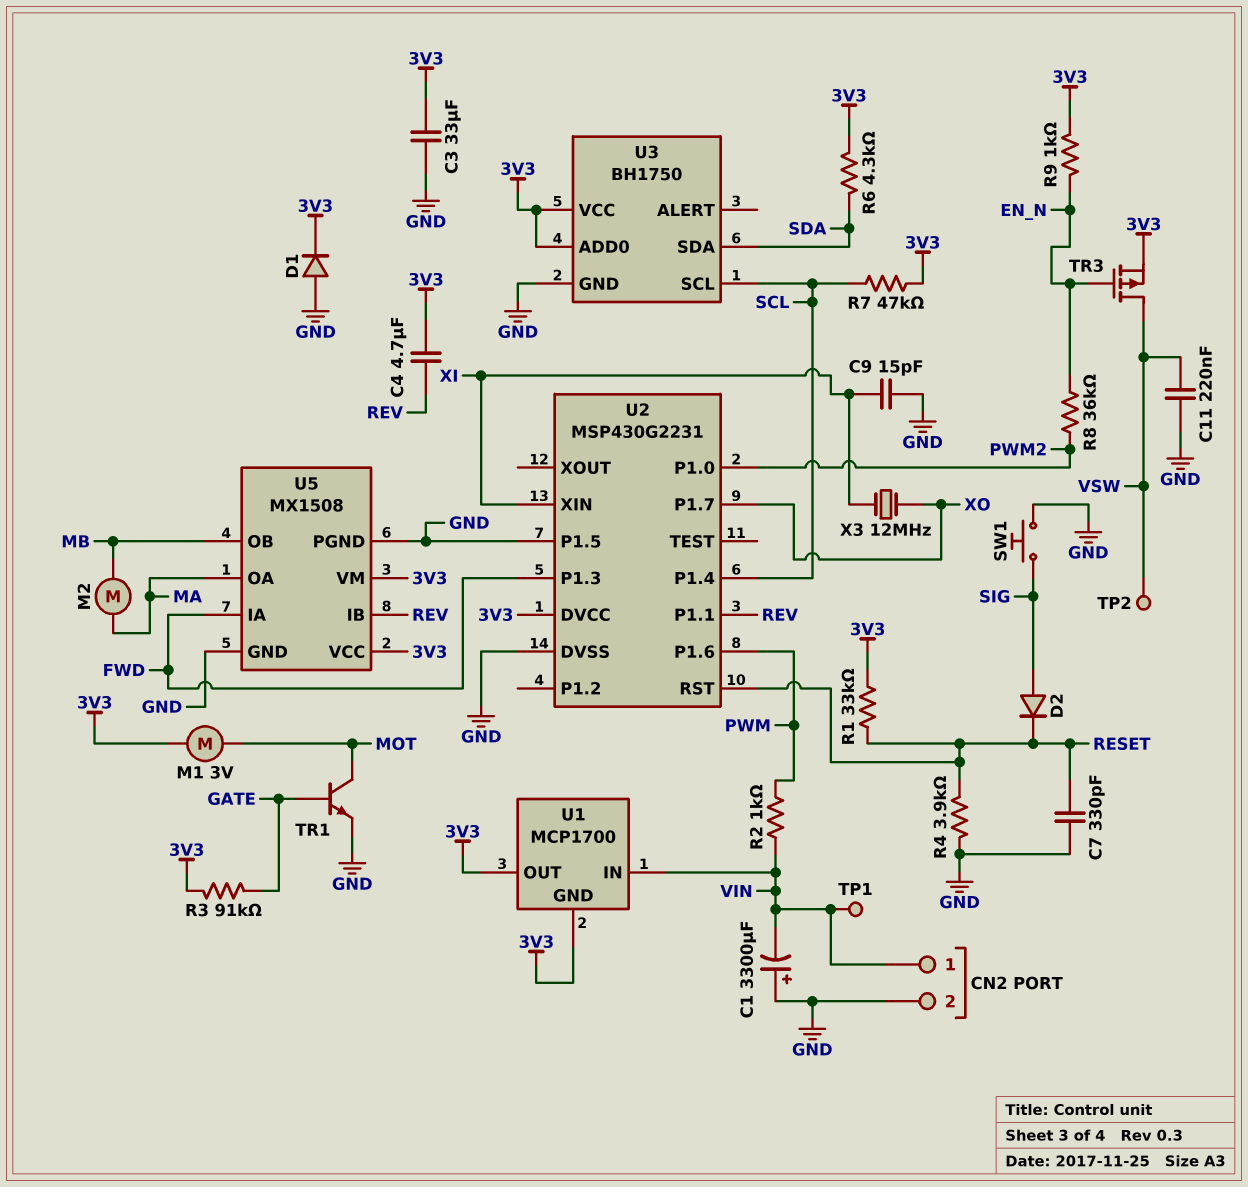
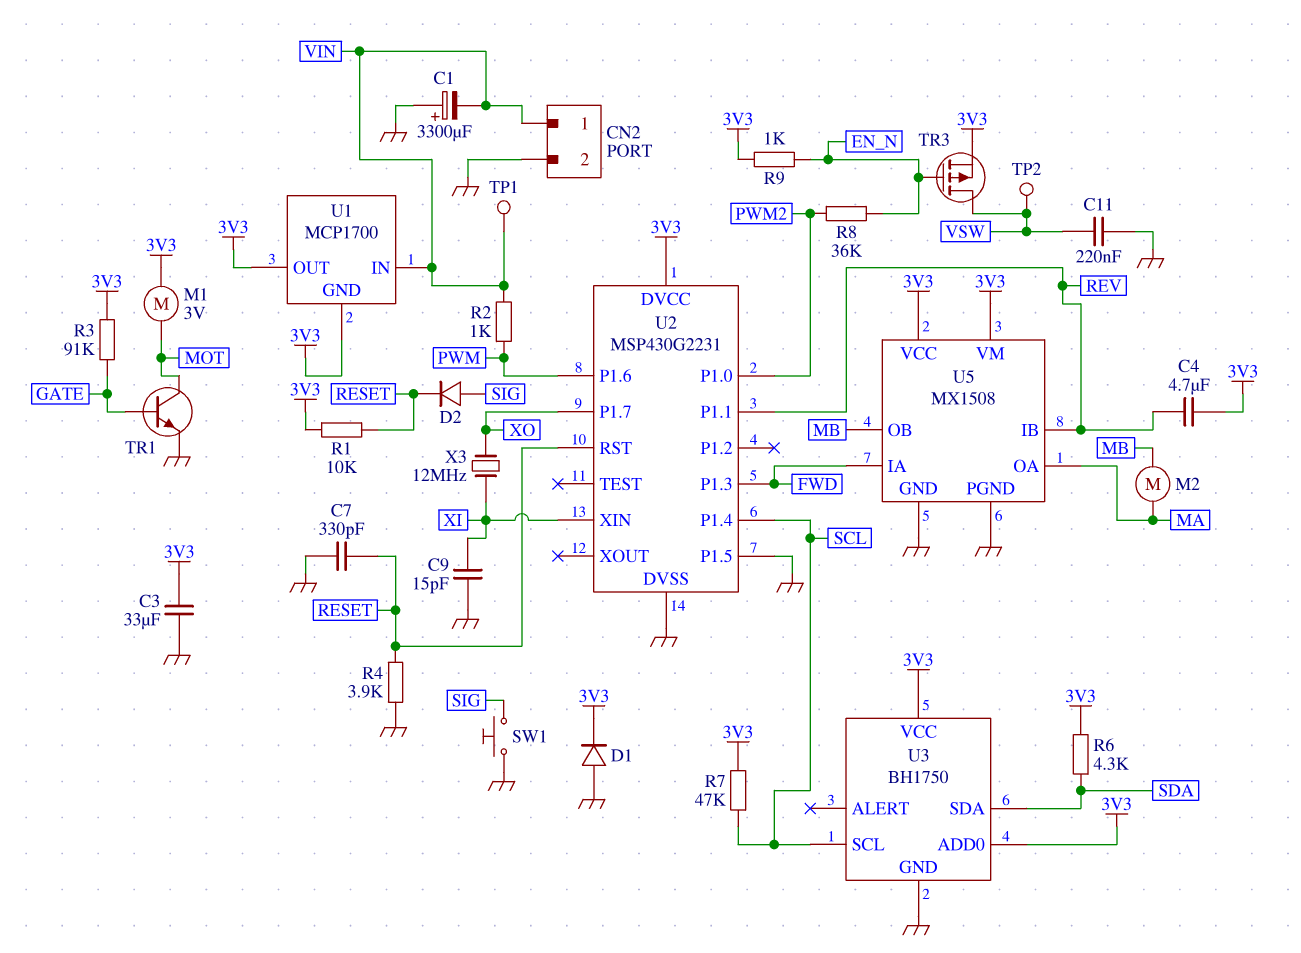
R1: 33k (3V3, RESET) -> 10k (3V3, RESET)

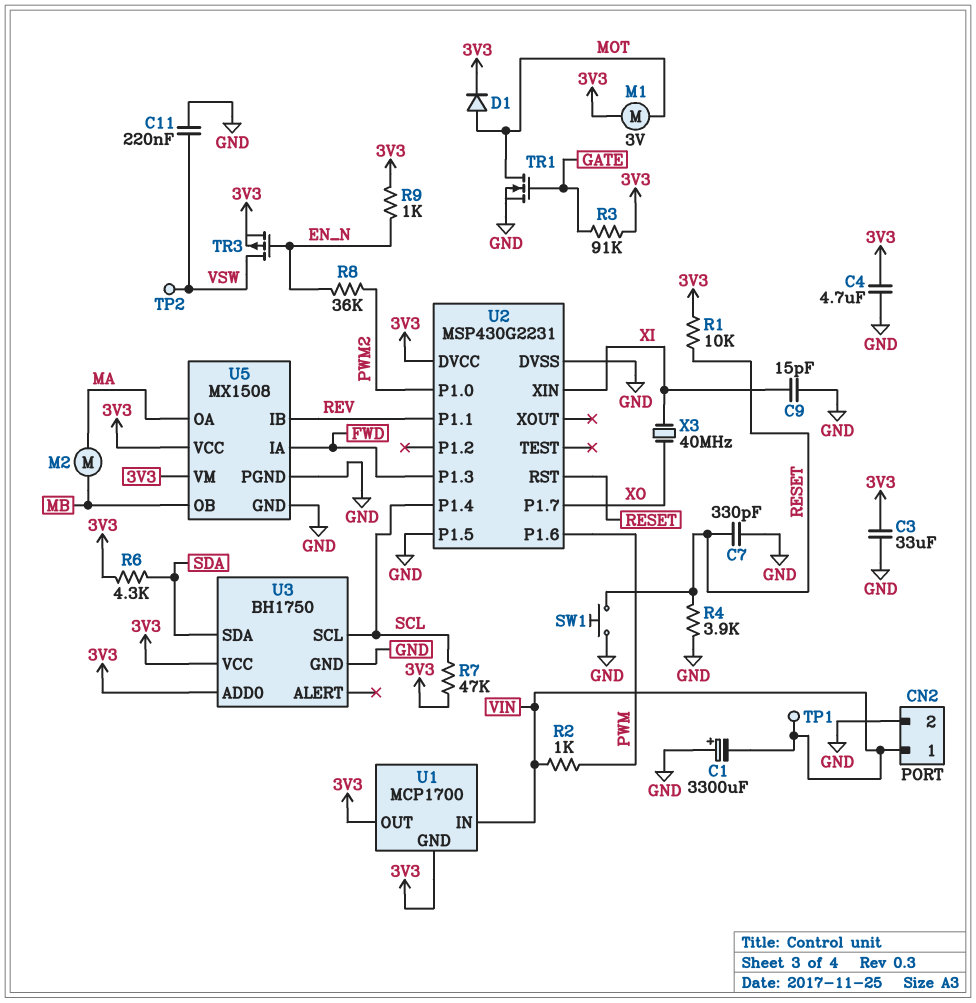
C4: 4.7uF (3V3, REV) -> 4.7uF (3V3, GND)
D1: diode (A GND, K 3V3) -> diode (A MOT, K 3V3)
D2: diode (A SIG, K RESET) -> none
SW1: button (GND, SIG) -> button (GND, RESET)
TR1: NPN (B GATE, C MOT, E GND) -> NMOS (G GATE, D MOT, S GND)
X3: 12MHz (XI, XO) -> 40MHz (XI, XO)

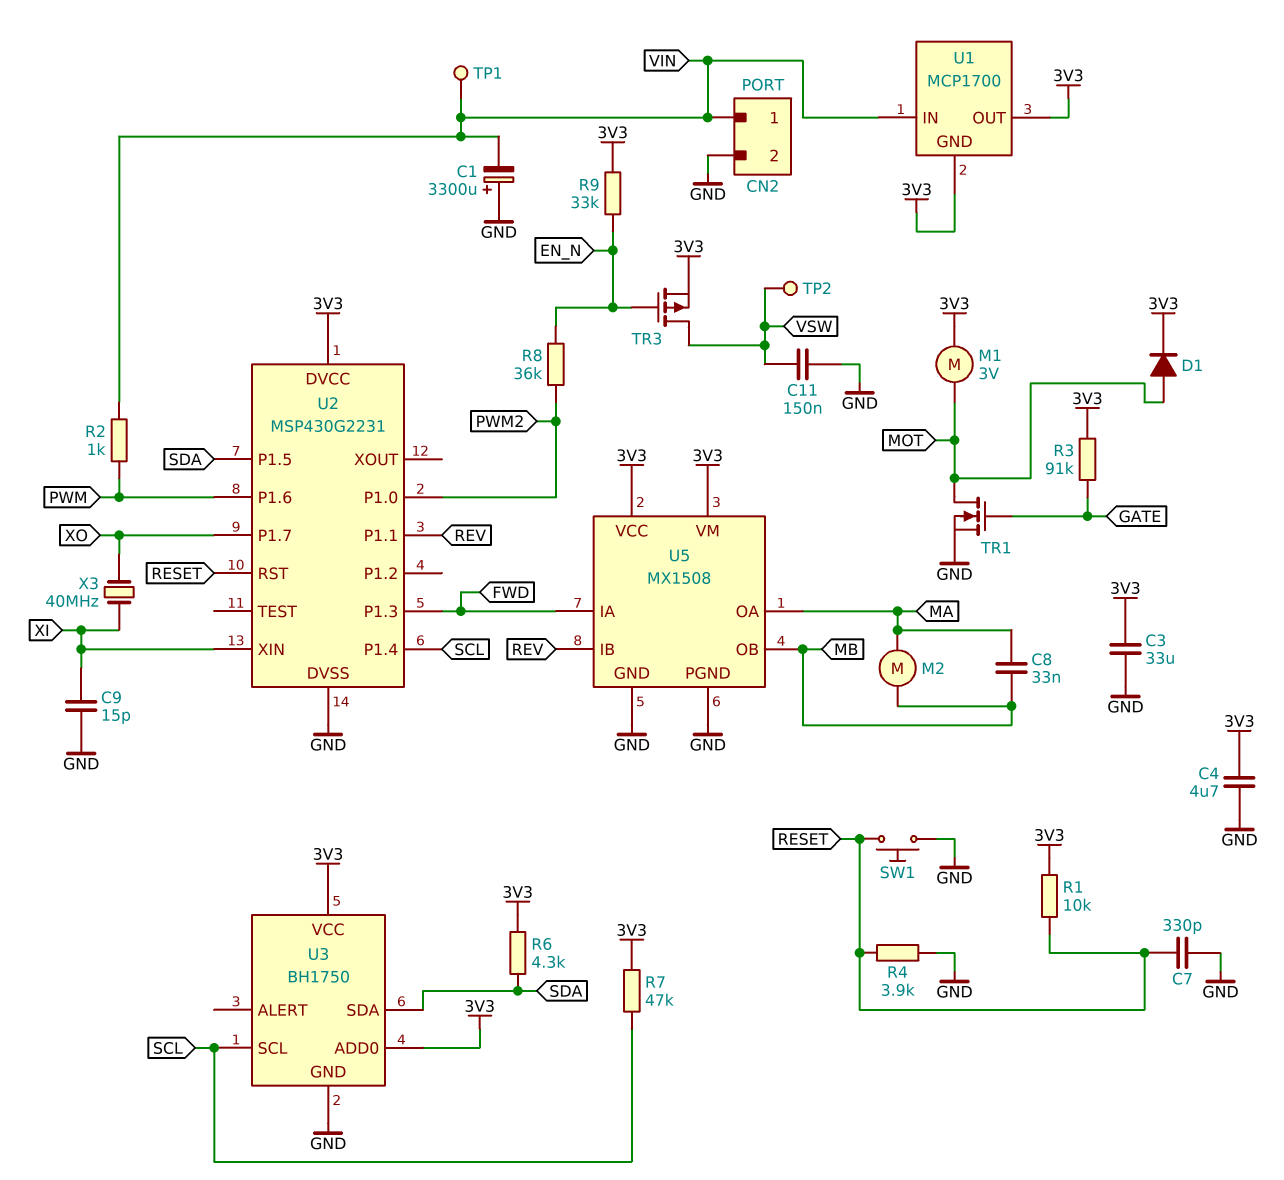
C8: none -> 33nF (MA, MB)
C11: 220nF (GND, VSW) -> 150nF (GND, VSW)
R9: 1k (3V3, EN_N) -> 33k (3V3, EN_N)
U2 pin P1.5: GND -> SDA

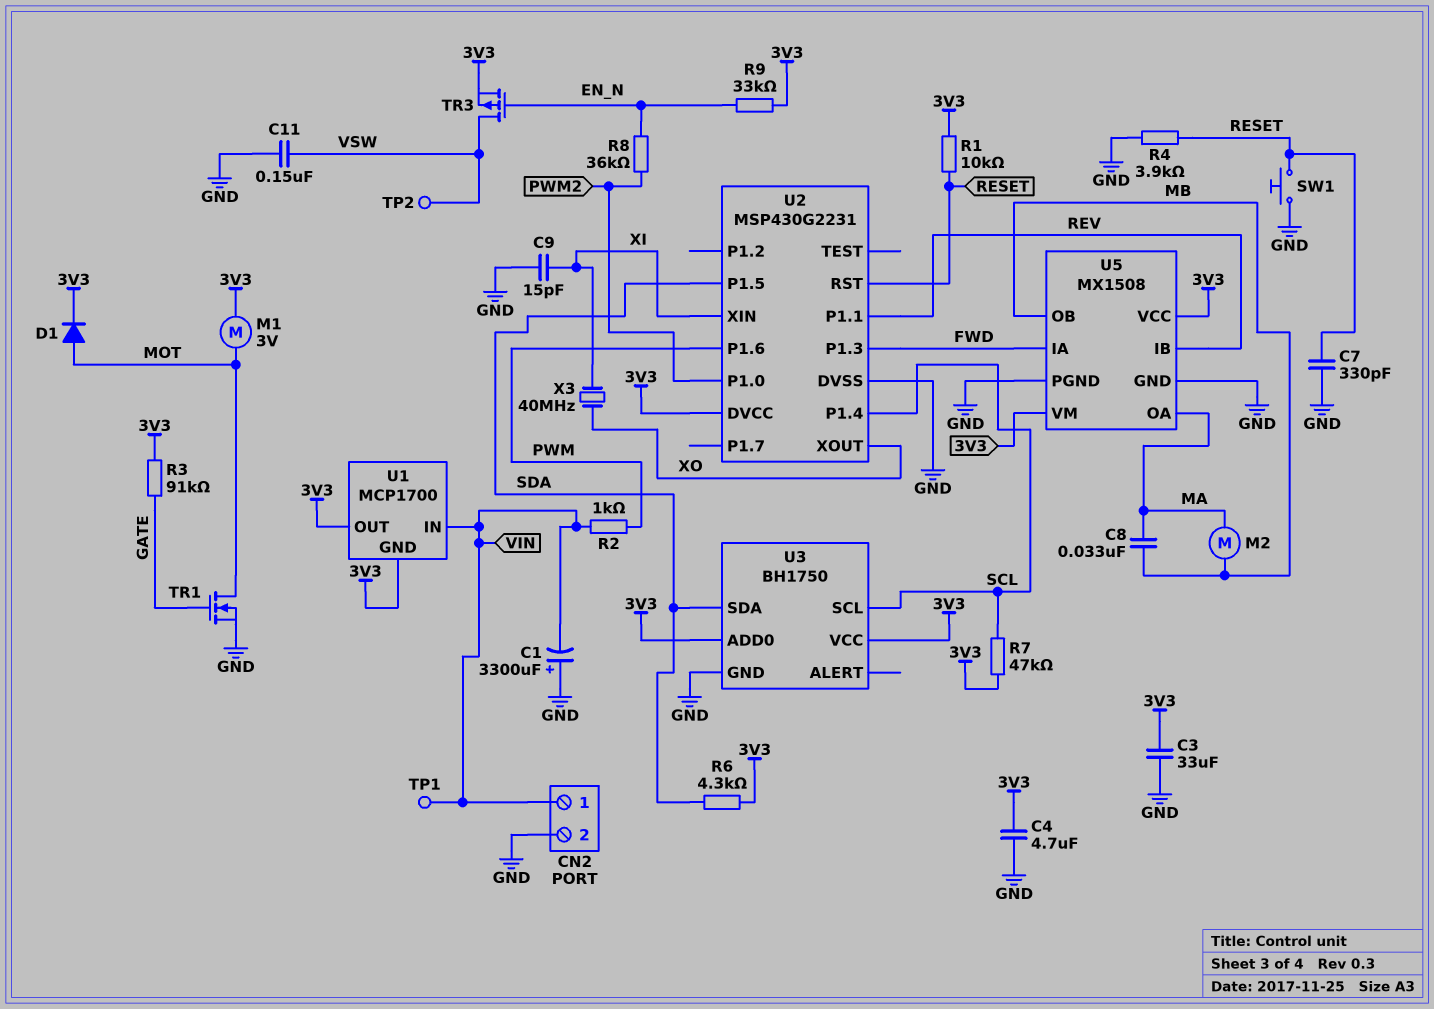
U2 pin P1.7: XO -> none
U2 pin XOUT: none -> XO

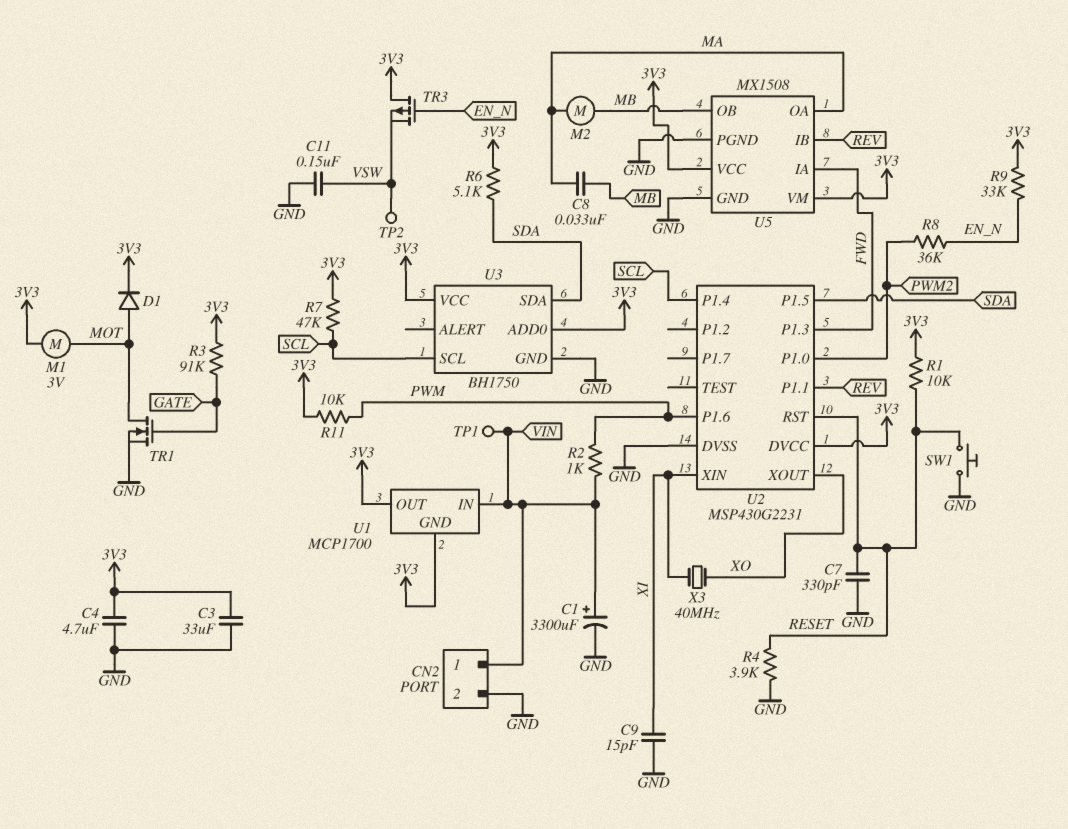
C1: 3300uF (plus GND, minus VIN) -> 3300uF (plus VIN, minus GND)
R6: 4.3k (3V3, SDA) -> 5.1k (3V3, SDA)
R11: none -> 10k (3V3, PWM)
TR3: PMOS (G EN_N, D VSW, S 3V3) -> PMOS (G EN_N, D 3V3, S VSW)

